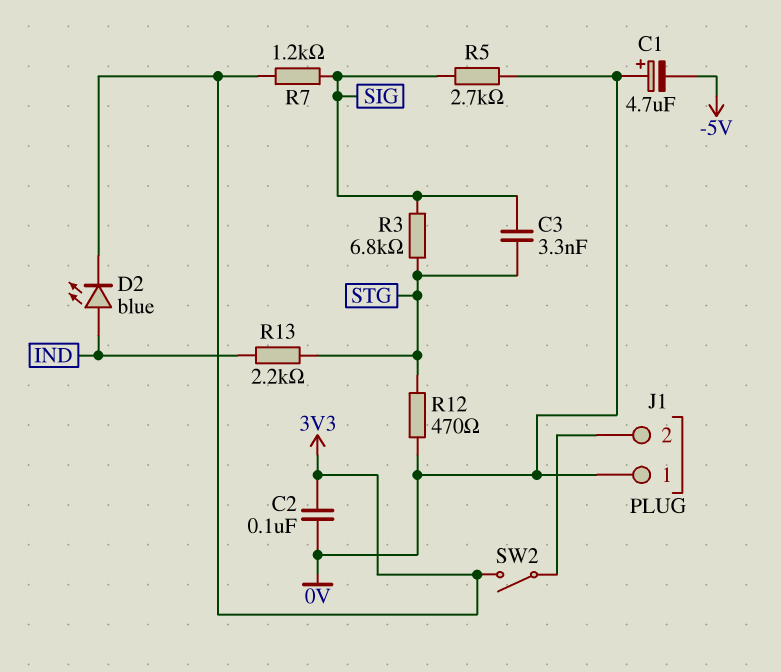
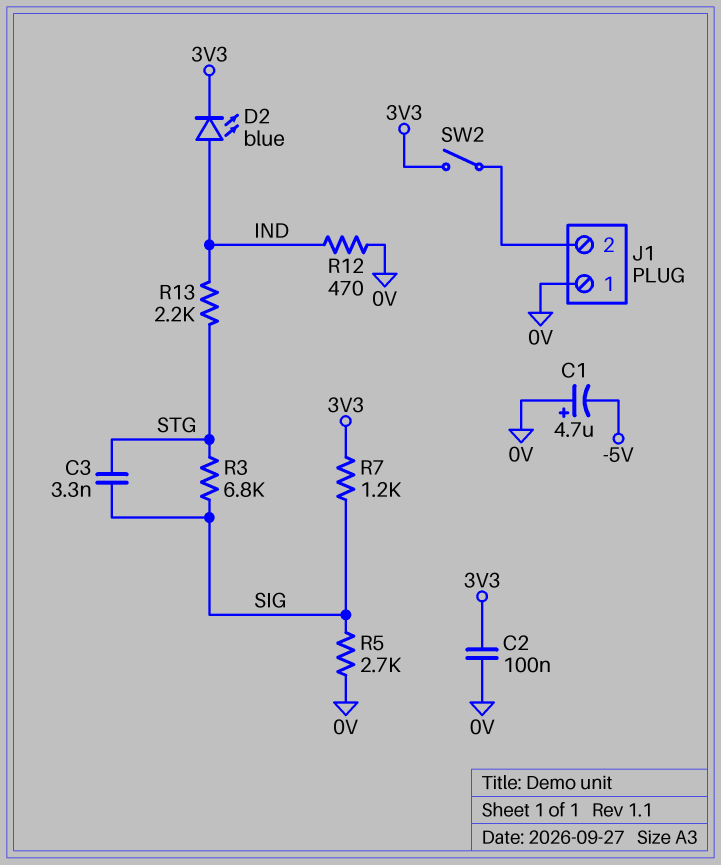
R12: 470 (0V, STG) -> 470 (0V, IND)

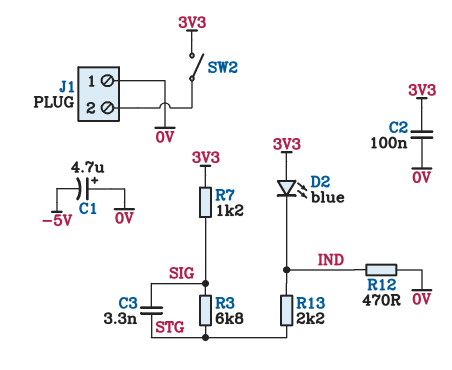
D2: LED blue (A IND, K 3V3) -> LED blue (A 3V3, K IND)
R5: 2.7k (0V, SIG) -> none

